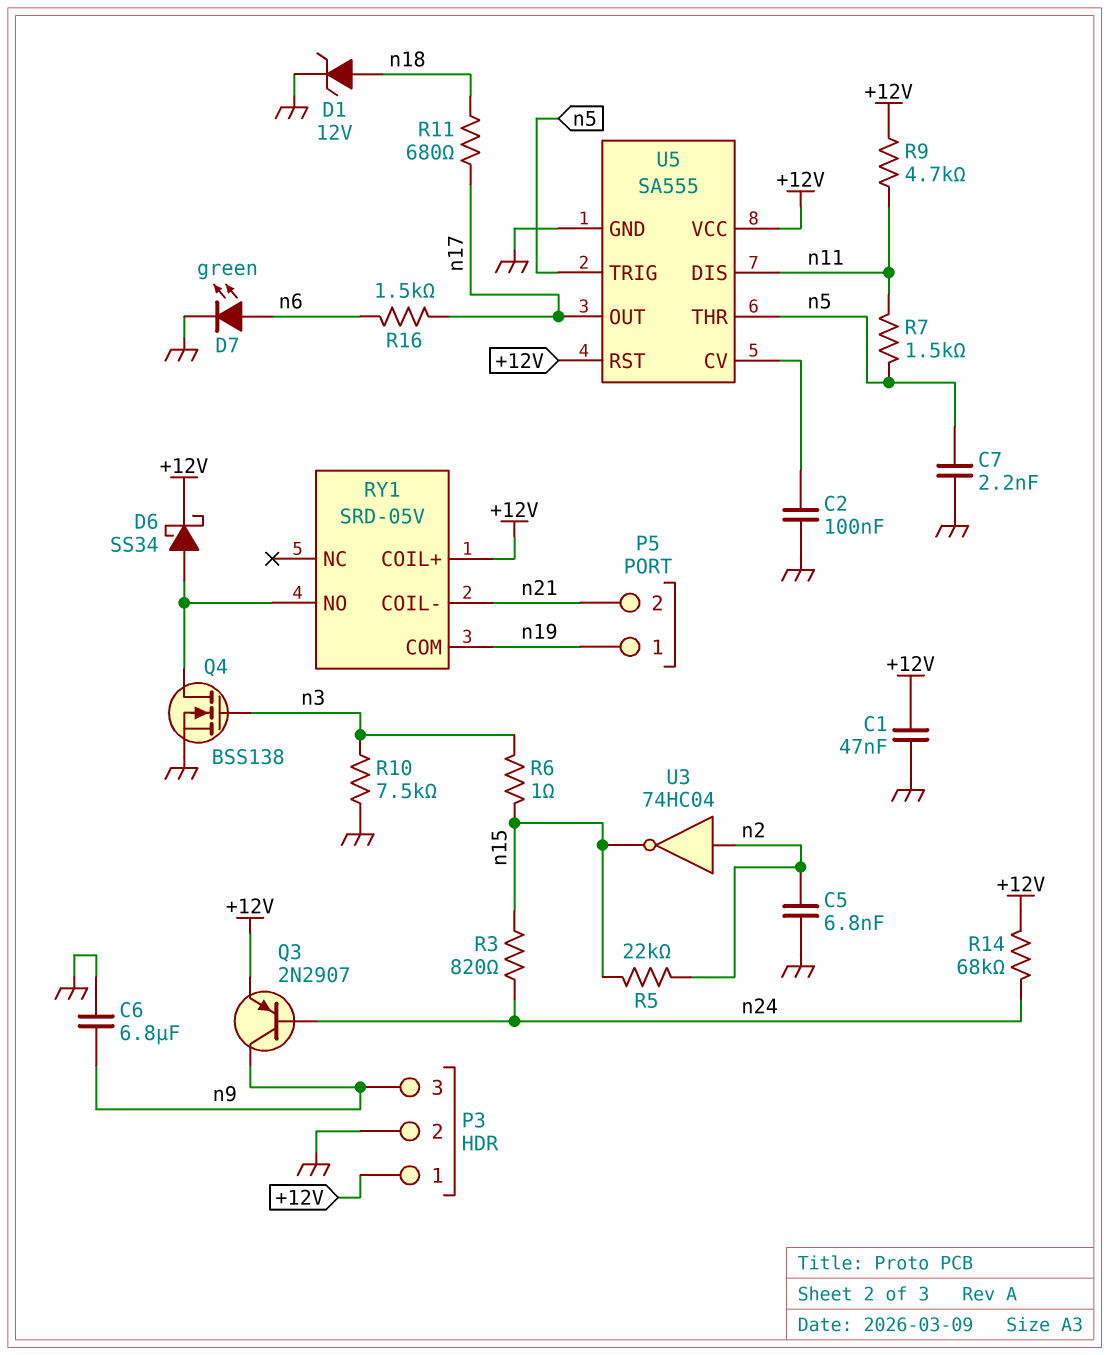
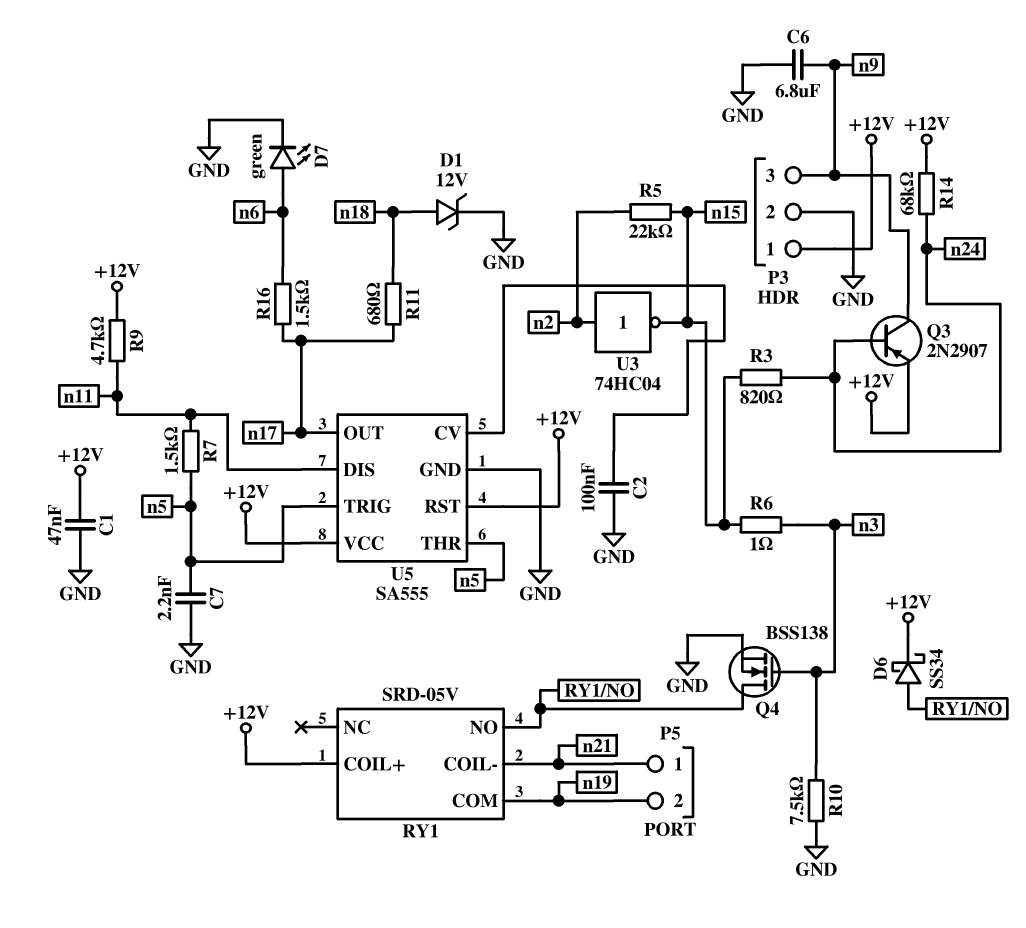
C5: 6.8nF (GND, n2) -> none
P5 pin 1: n19 -> n21
P5 pin 2: n21 -> n19

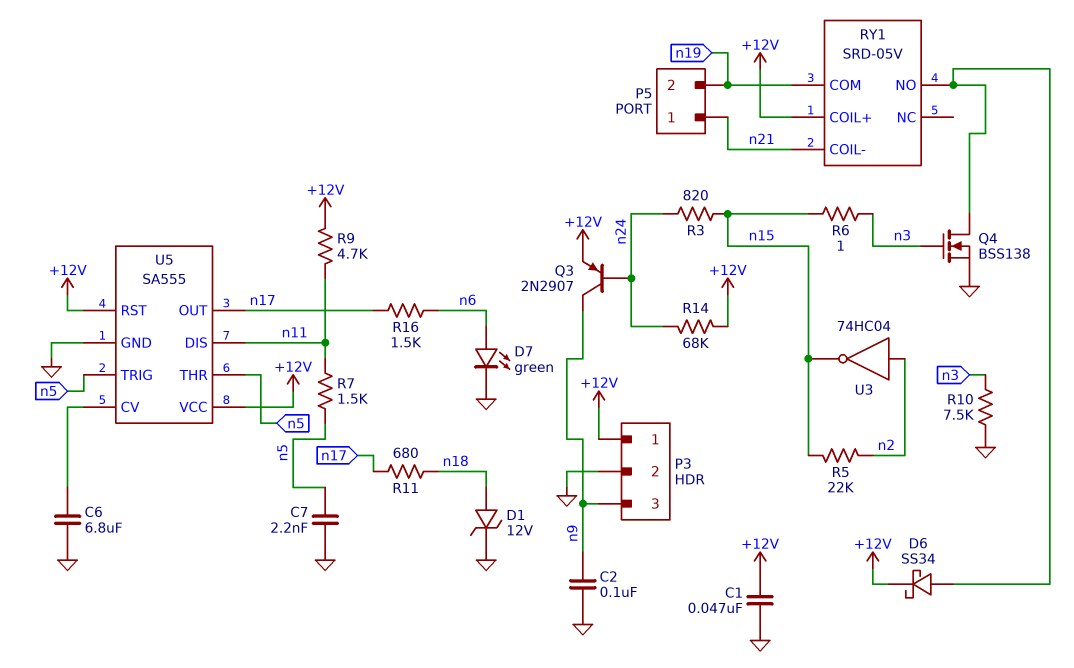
C2: 100nF (GND, U5/CV) -> 100nF (GND, n9)
C6: 6.8uF (GND, n9) -> 6.8uF (GND, U5/CV)

